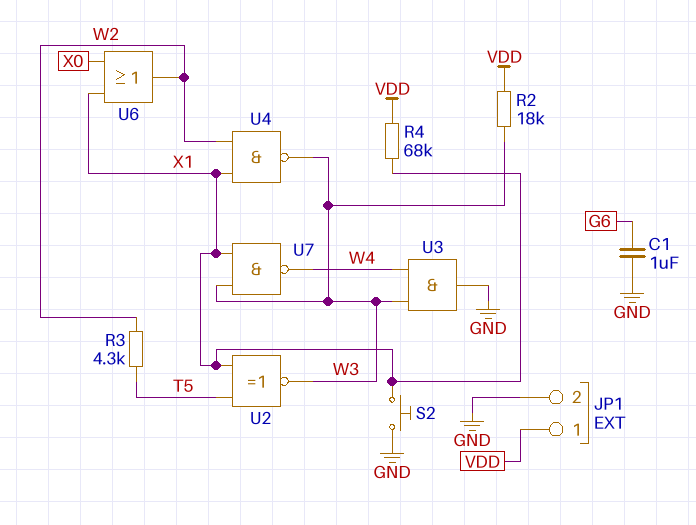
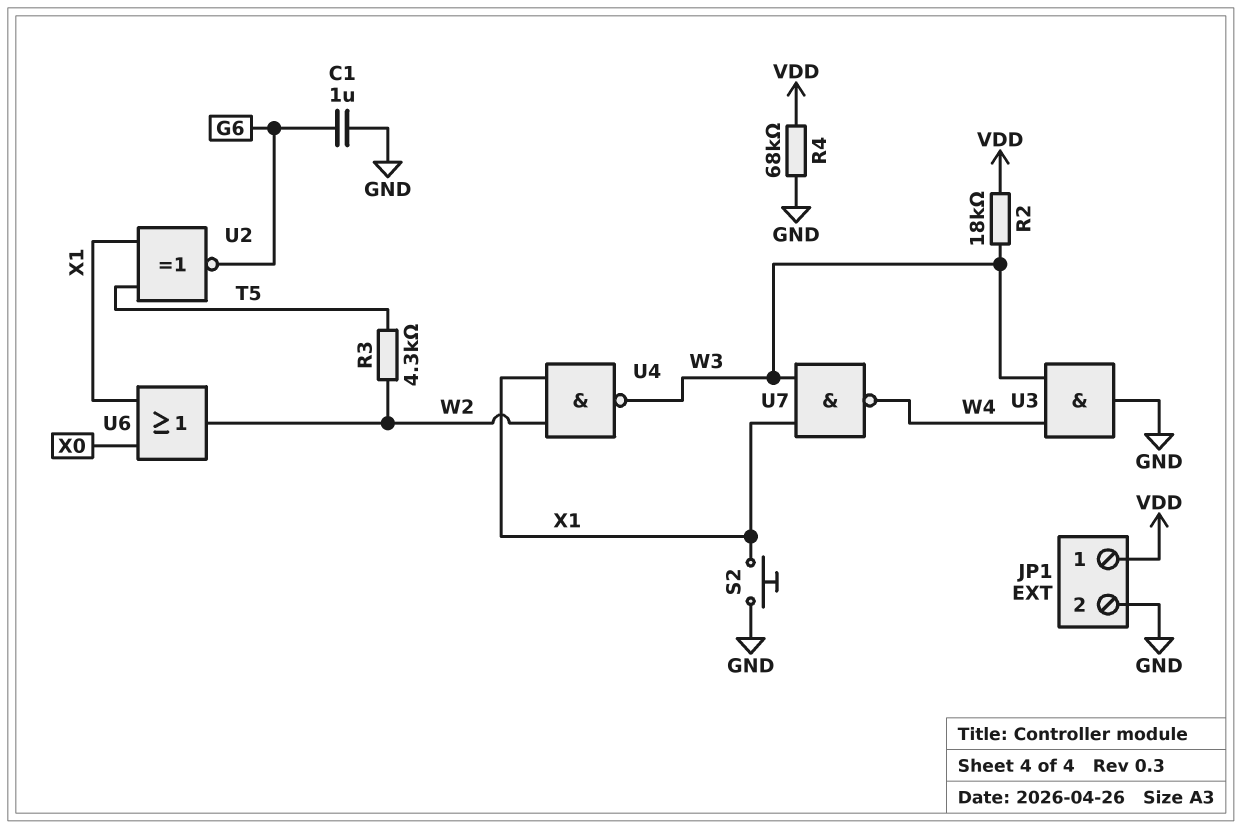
R4: 68k (VDD, X1) -> 68k (GND, VDD)
U2: XNOR (in T5, in X1, out W3) -> XNOR (in T5, in X1, out G6)

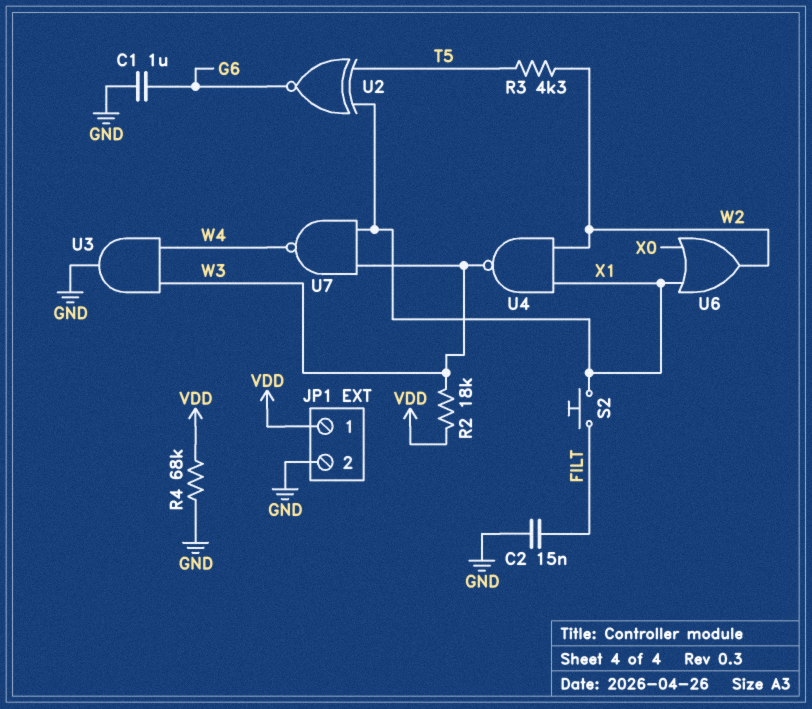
C2: none -> 15nF (FILT, GND)
S2: button (GND, X1) -> button (FILT, X1)

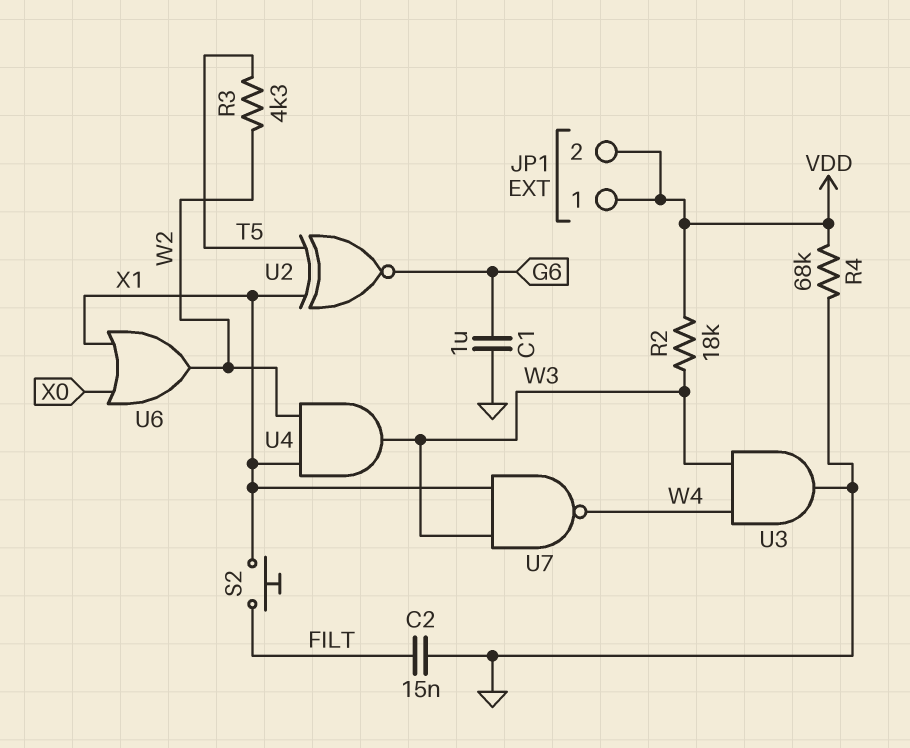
JP1 pin 2: GND -> VDD
U4: NAND (in W2, in X1, out W3) -> AND (in W2, in X1, out W3)

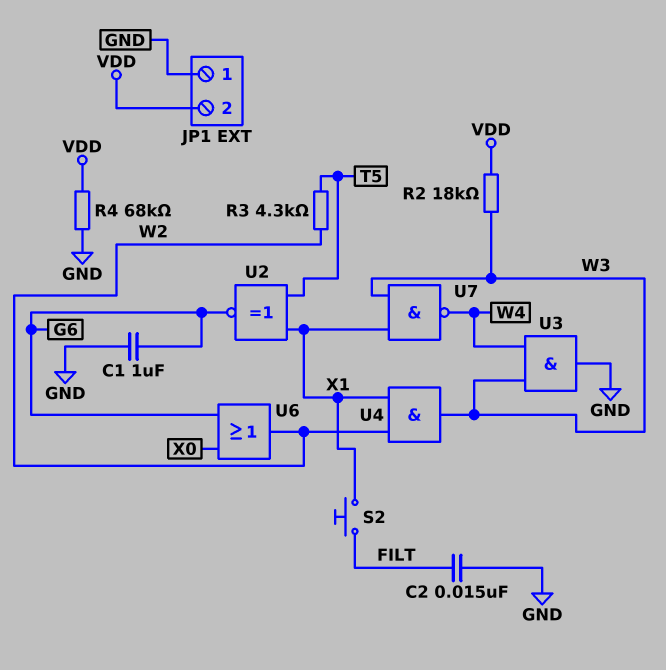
JP1 pin 1: VDD -> GND
U6: OR (in X0, in X1, out W2) -> OR (in G6, in X0, out W2)

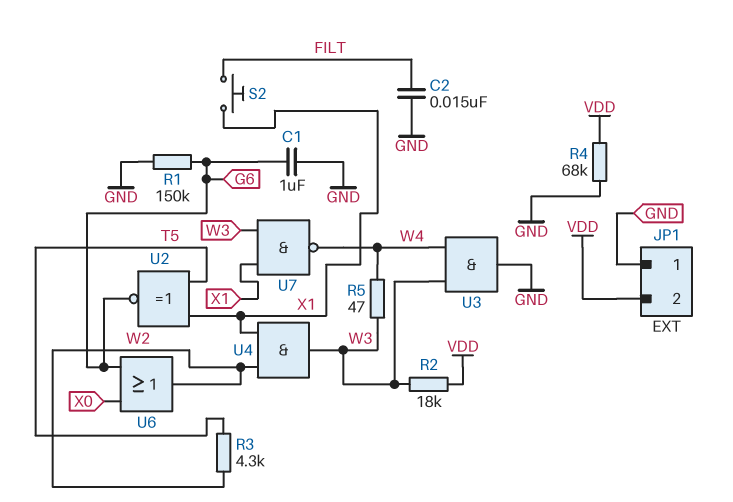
R1: none -> 150k (G6, GND)
R5: none -> 47 (W3, W4)

